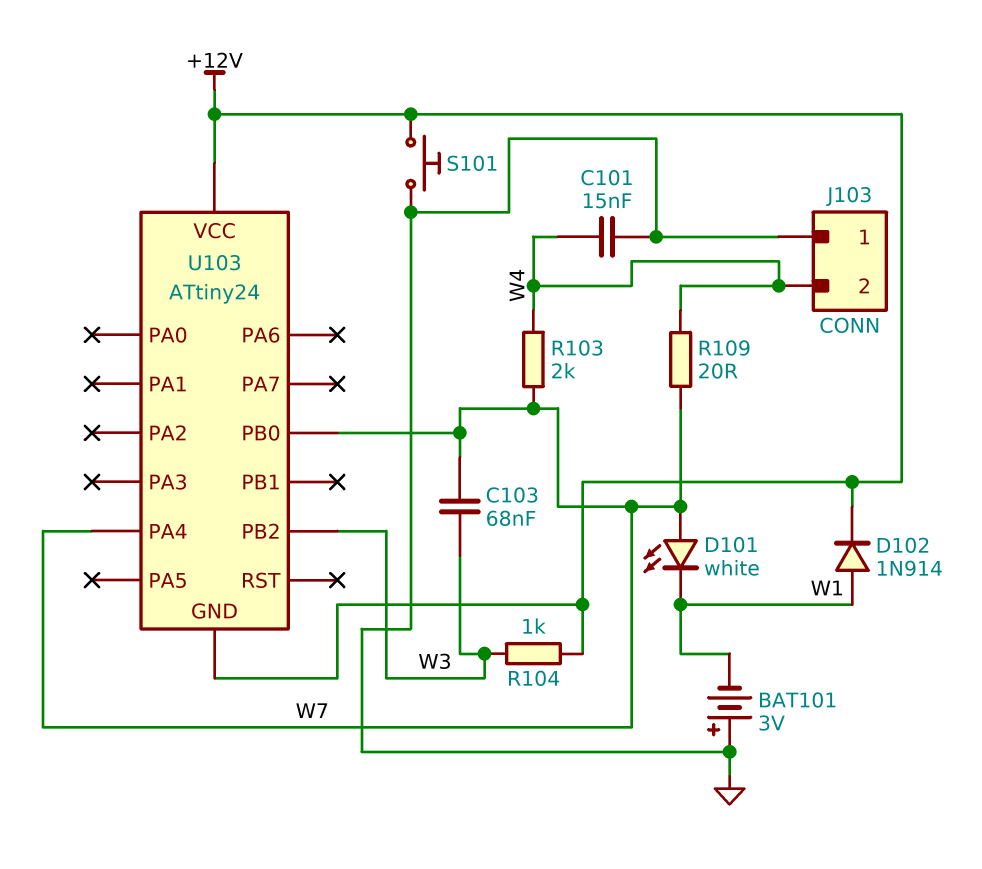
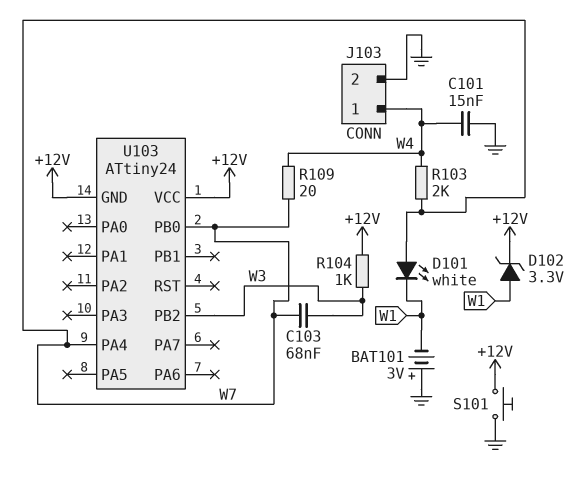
D102: diode 1N914 (A W1, K +12V) -> zener 3.3V (A W1, K +12V)
J103 pin 1: GND -> W4
J103 pin 2: W4 -> GND

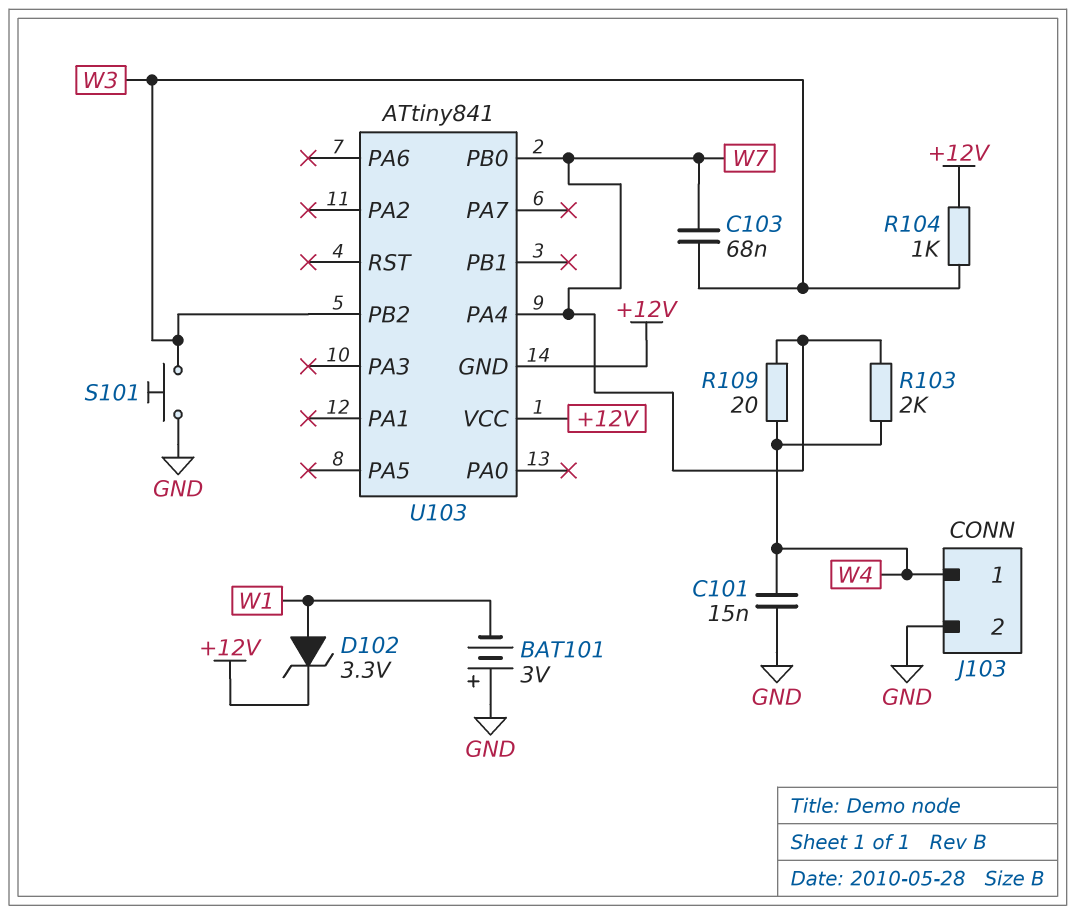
D101: LED white (A W7, K W1) -> none
S101: button (+12V, GND) -> button (GND, W3)
U103: ATtiny24 -> ATtiny841

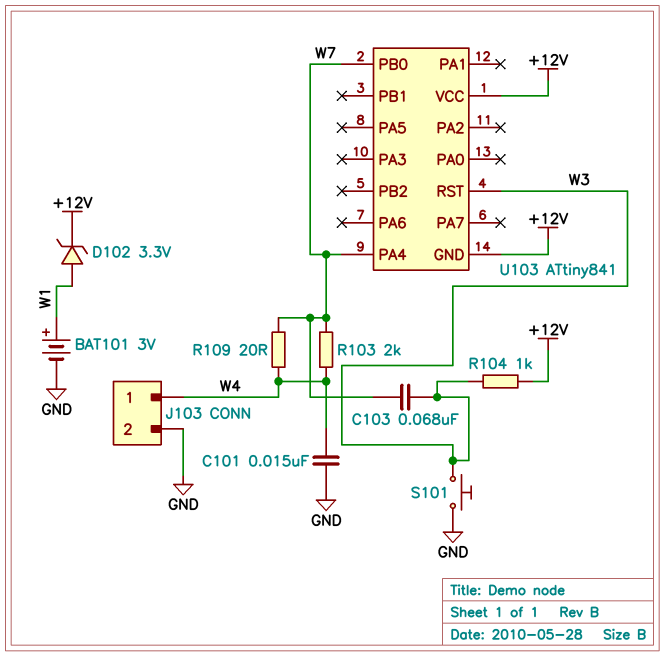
BAT101: 3V (plus GND, minus W1) -> 3V (plus W1, minus GND)
U103 pin PB2: W3 -> none
U103 pin RST: none -> W3

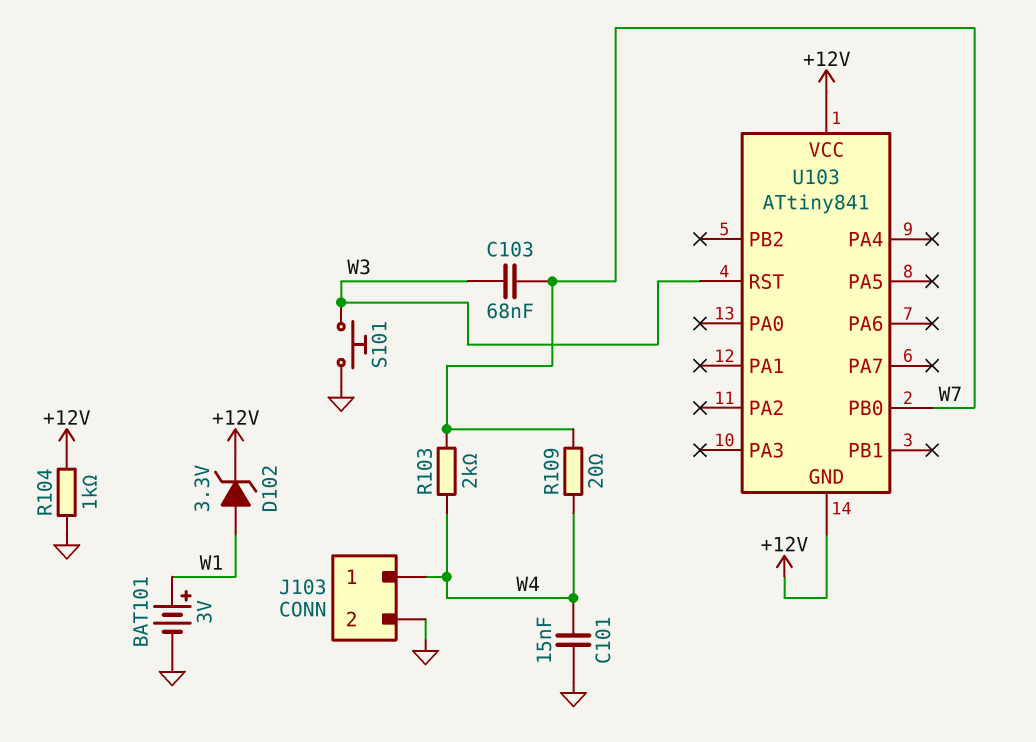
R104: 1k (+12V, W3) -> 1k (+12V, GND)
U103 pin PA4: W7 -> none

